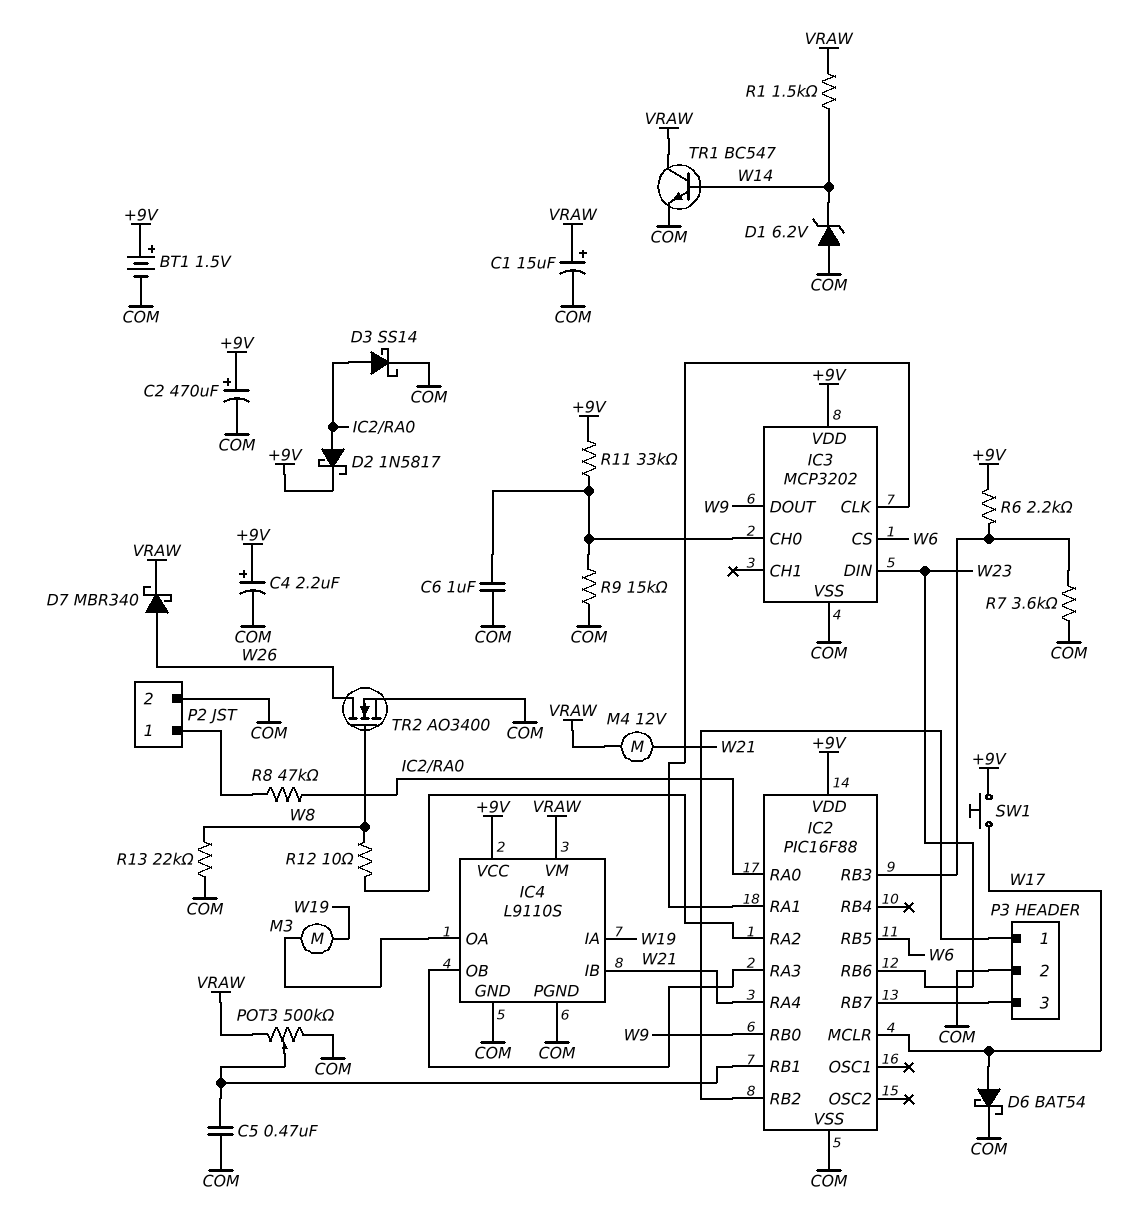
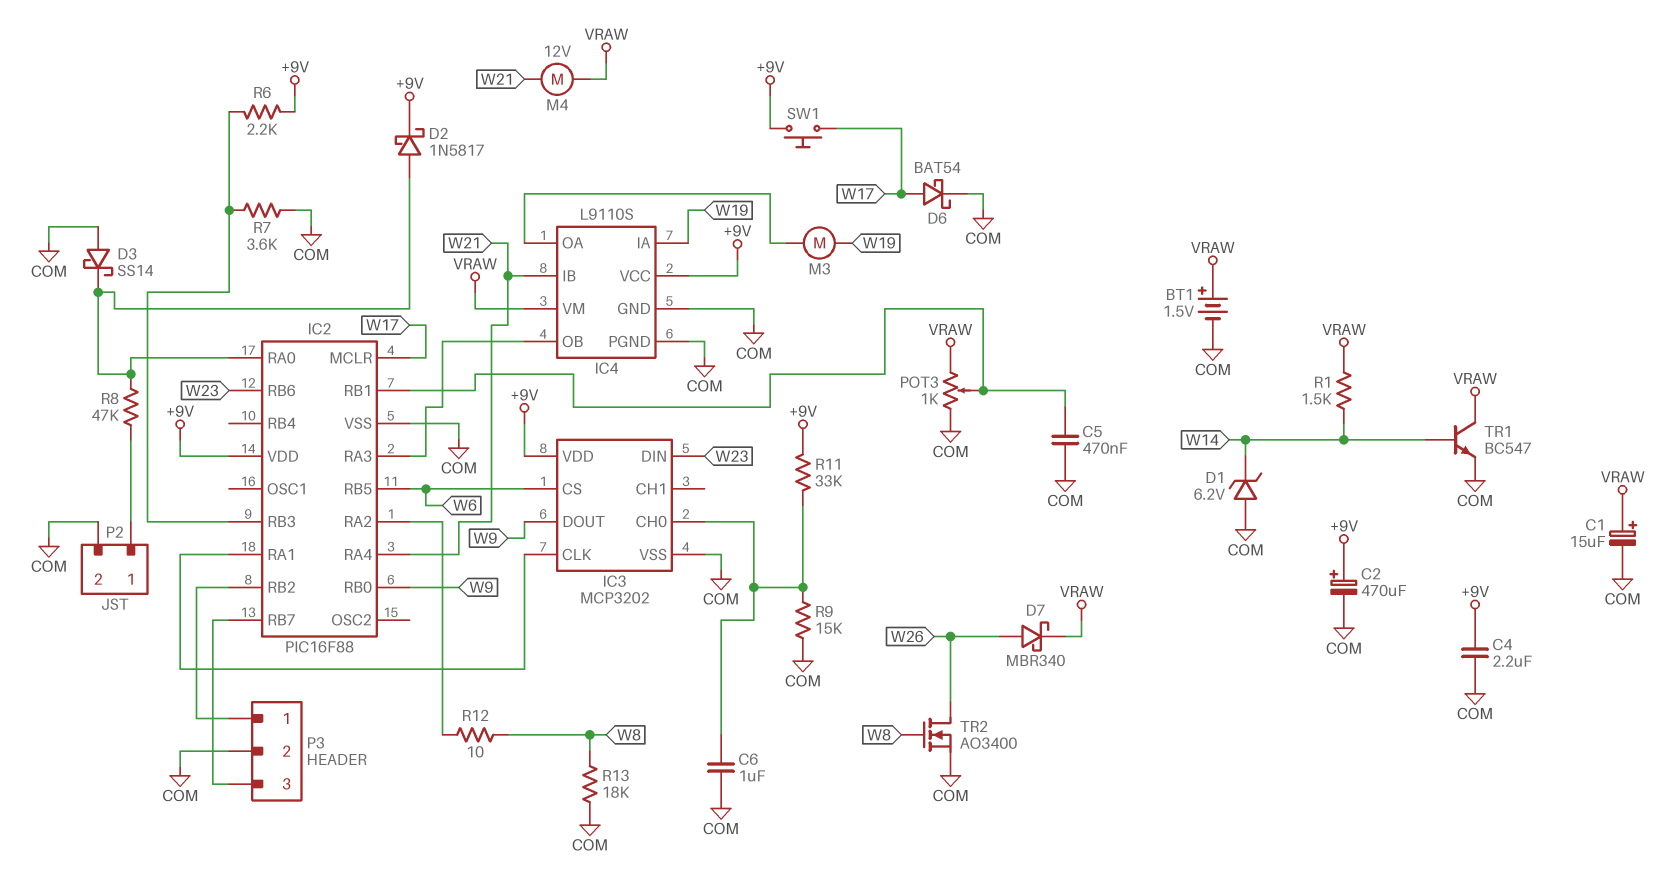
BT1: 1.5V (plus +9V, minus COM) -> 1.5V (plus VRAW, minus COM)
C4: 2.2uF (plus +9V, minus COM) -> 2.2uF (+9V, COM)
D3: schottky SS14 (A IC2/RA0, K COM) -> schottky SS14 (A COM, K IC2/RA0)
POT3: 500k (COM, VRAW, wiper IC2/RB1) -> 1k (COM, VRAW, wiper IC2/RB1)
R13: 22k (COM, W8) -> 18k (COM, W8)

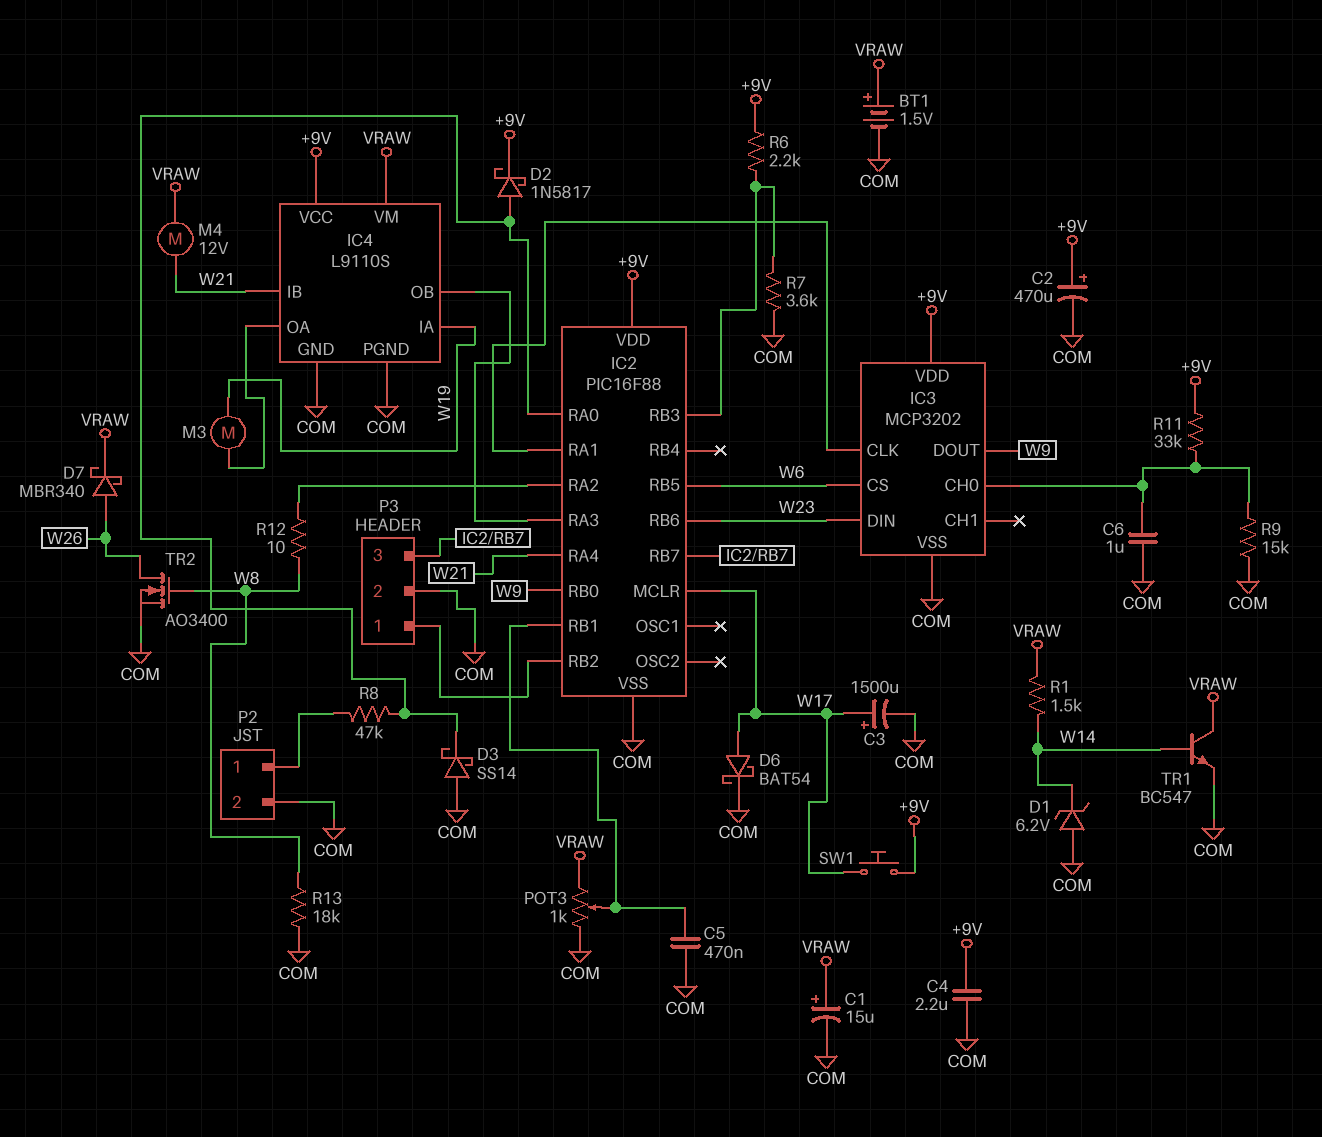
C3: none -> 1500uF (plus W17, minus COM)

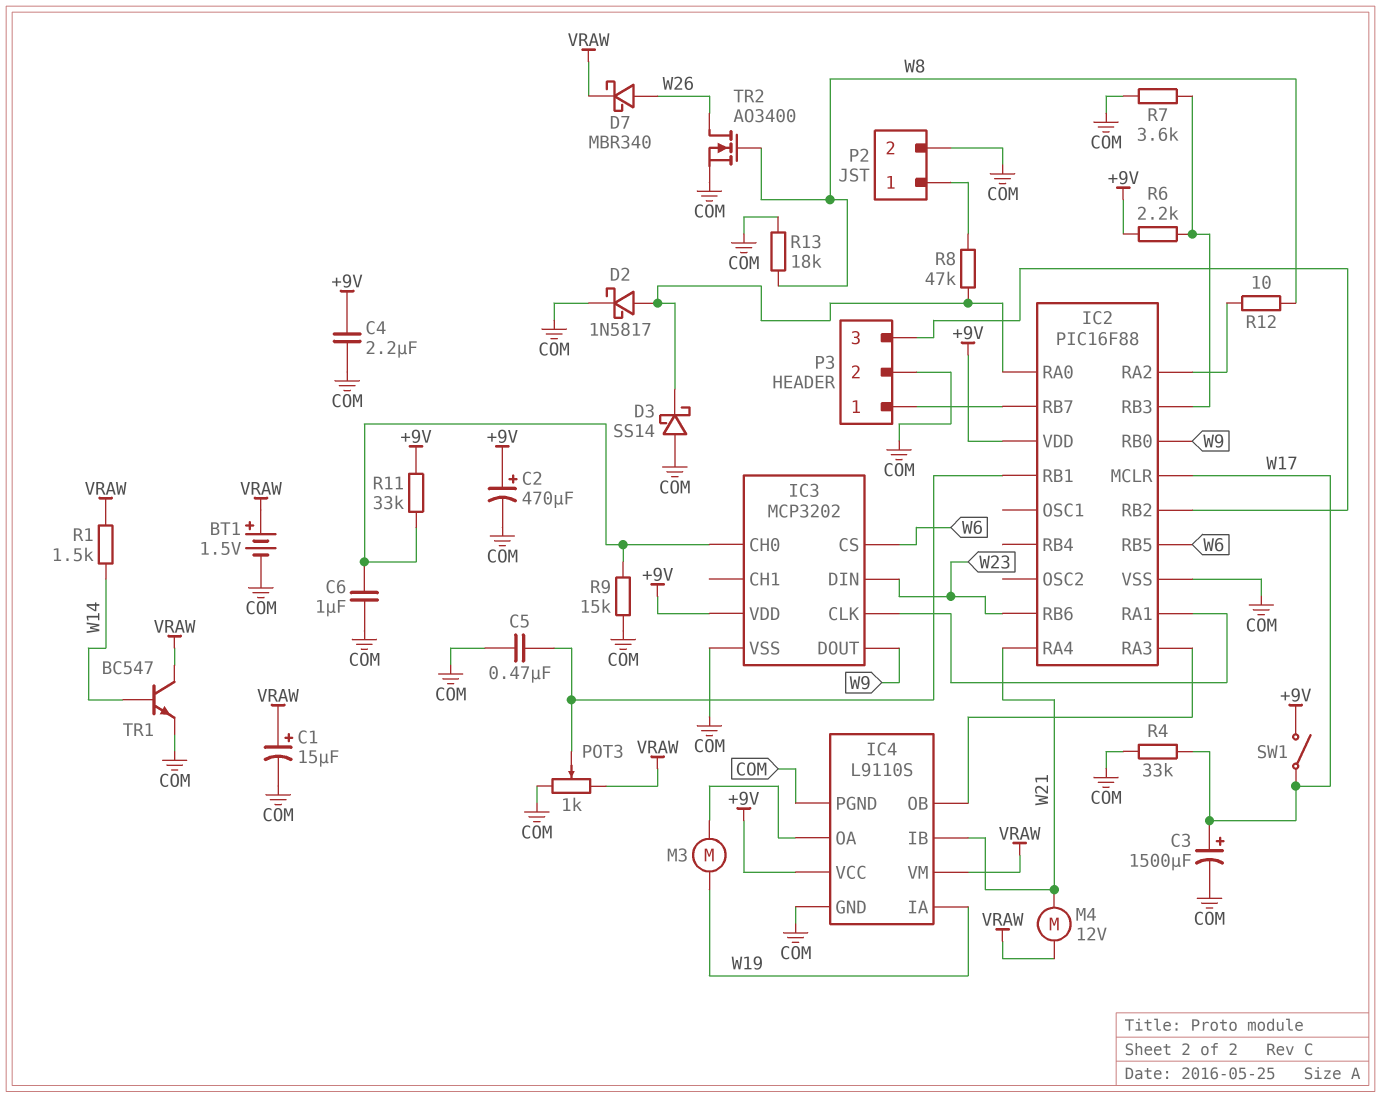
D1: zener 6.2V (A COM, K W14) -> none
D2: schottky 1N5817 (A IC2/RA0, K +9V) -> schottky 1N5817 (A IC2/RA0, K COM)
D6: schottky BAT54 (A W17, K COM) -> none
P3 pin 1: IC2/RB2 -> IC2/RB7
P3 pin 3: IC2/RB7 -> IC2/RB2
R4: none -> 33k (COM, W17)
SW1: button (+9V, W17) -> switch (+9V, W17)

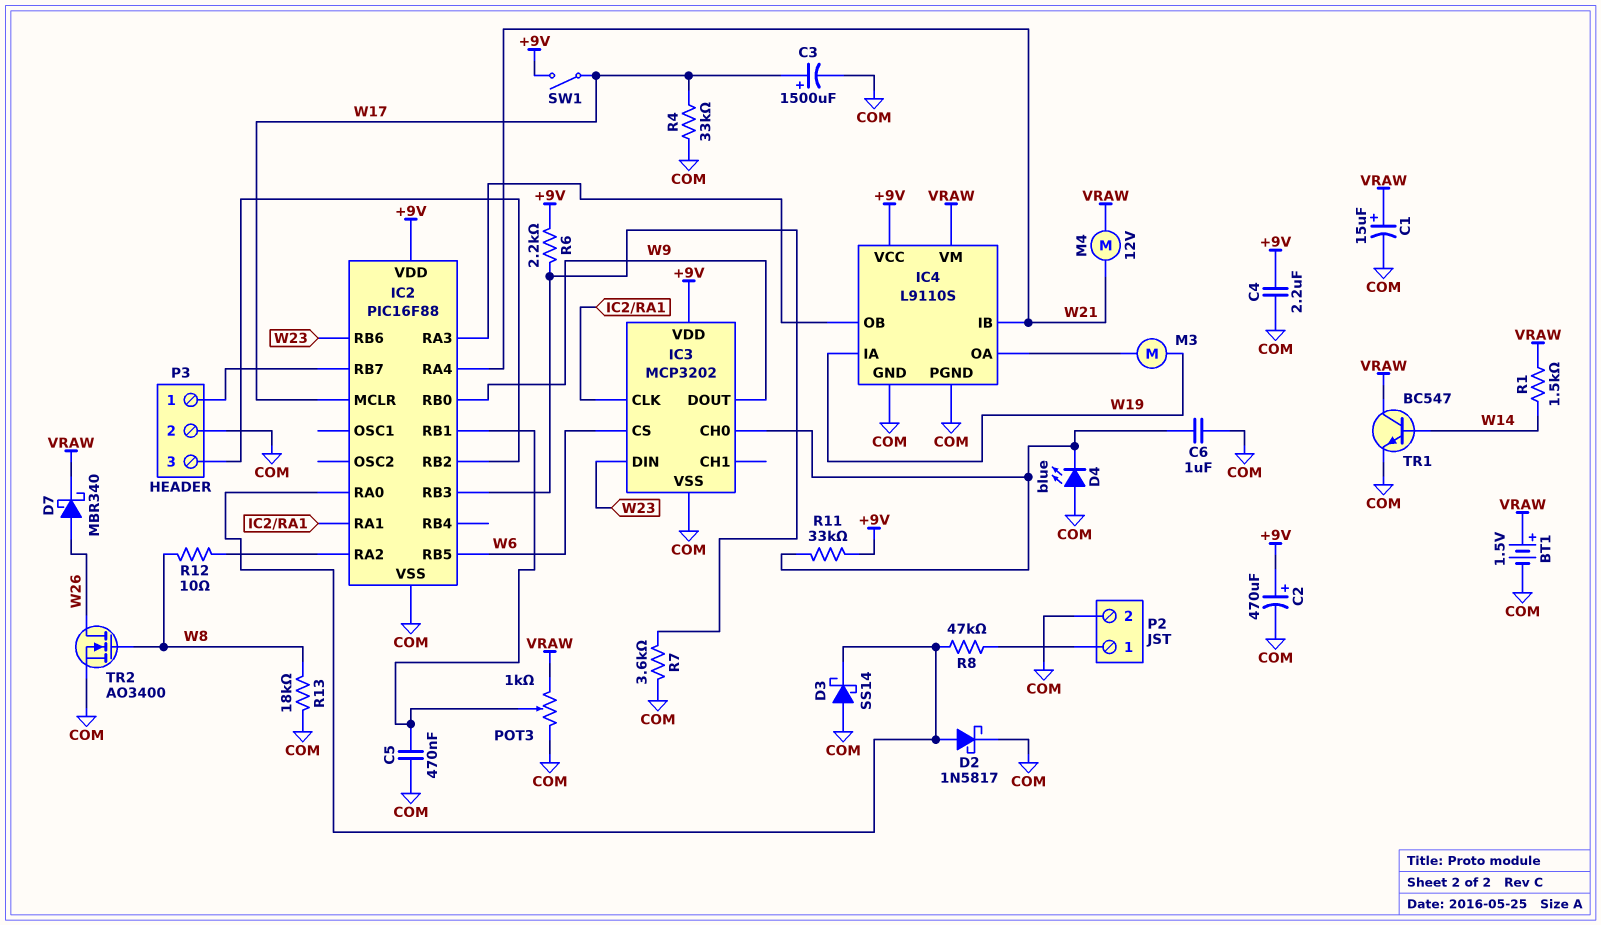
D4: none -> LED blue (A COM, K IC3/CH0)
R9: 15k (COM, IC3/CH0) -> none

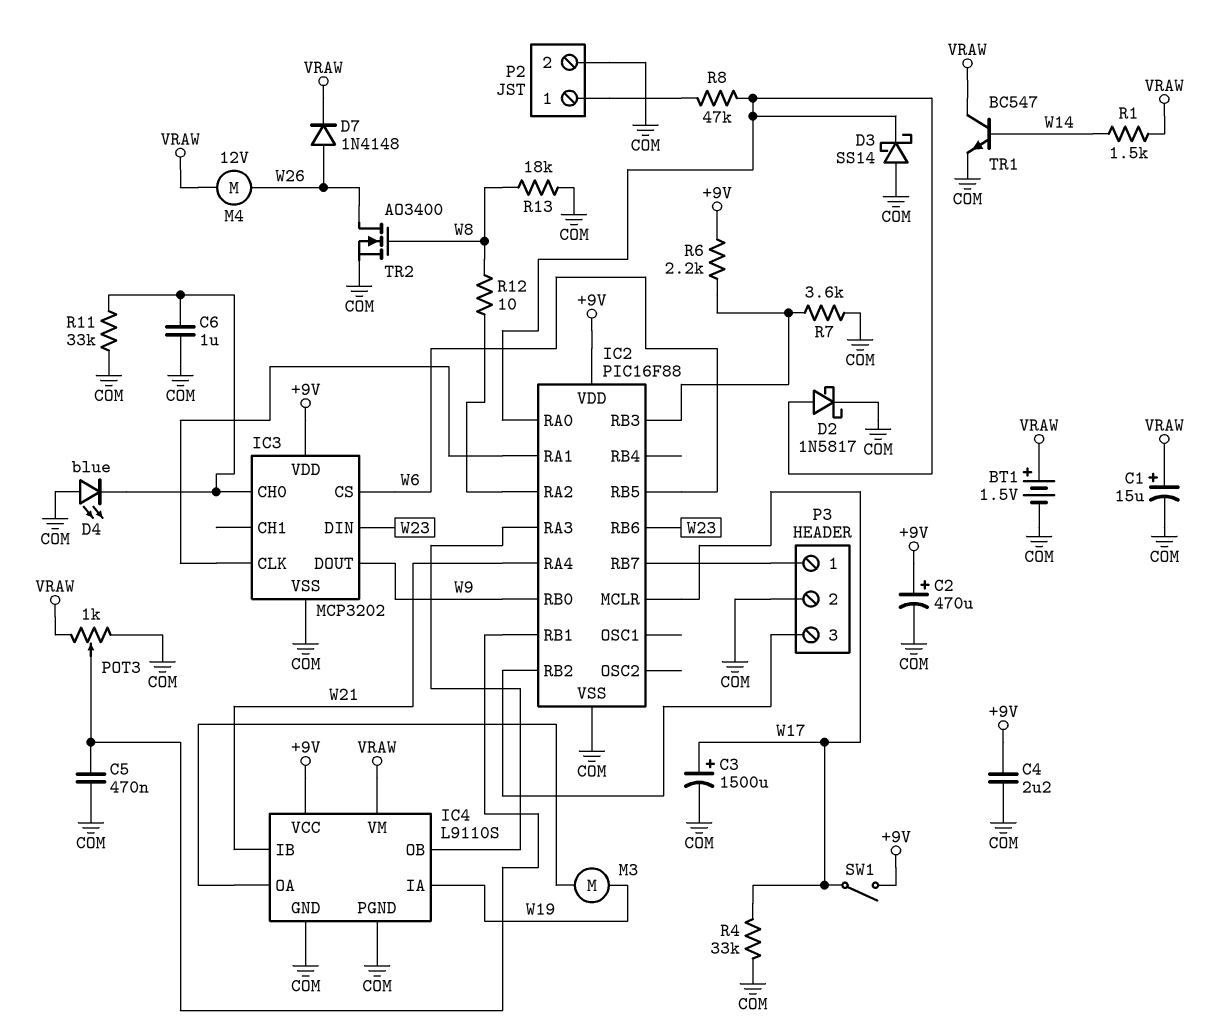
D7: schottky MBR340 (A W26, K VRAW) -> diode 1N4148 (A W26, K VRAW)
M4: motor 12V (VRAW, W21) -> motor 12V (VRAW, W26)
R11: 33k (+9V, IC3/CH0) -> 33k (COM, IC3/CH0)

